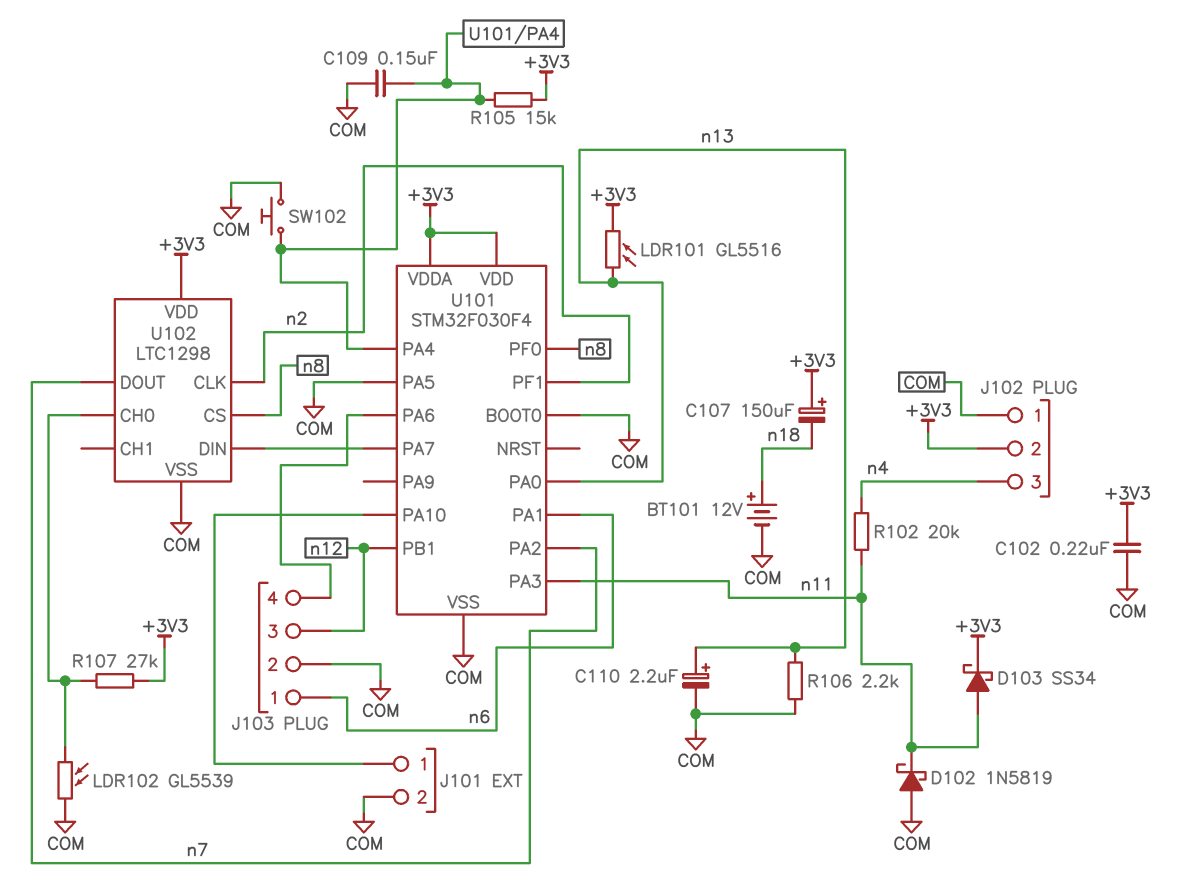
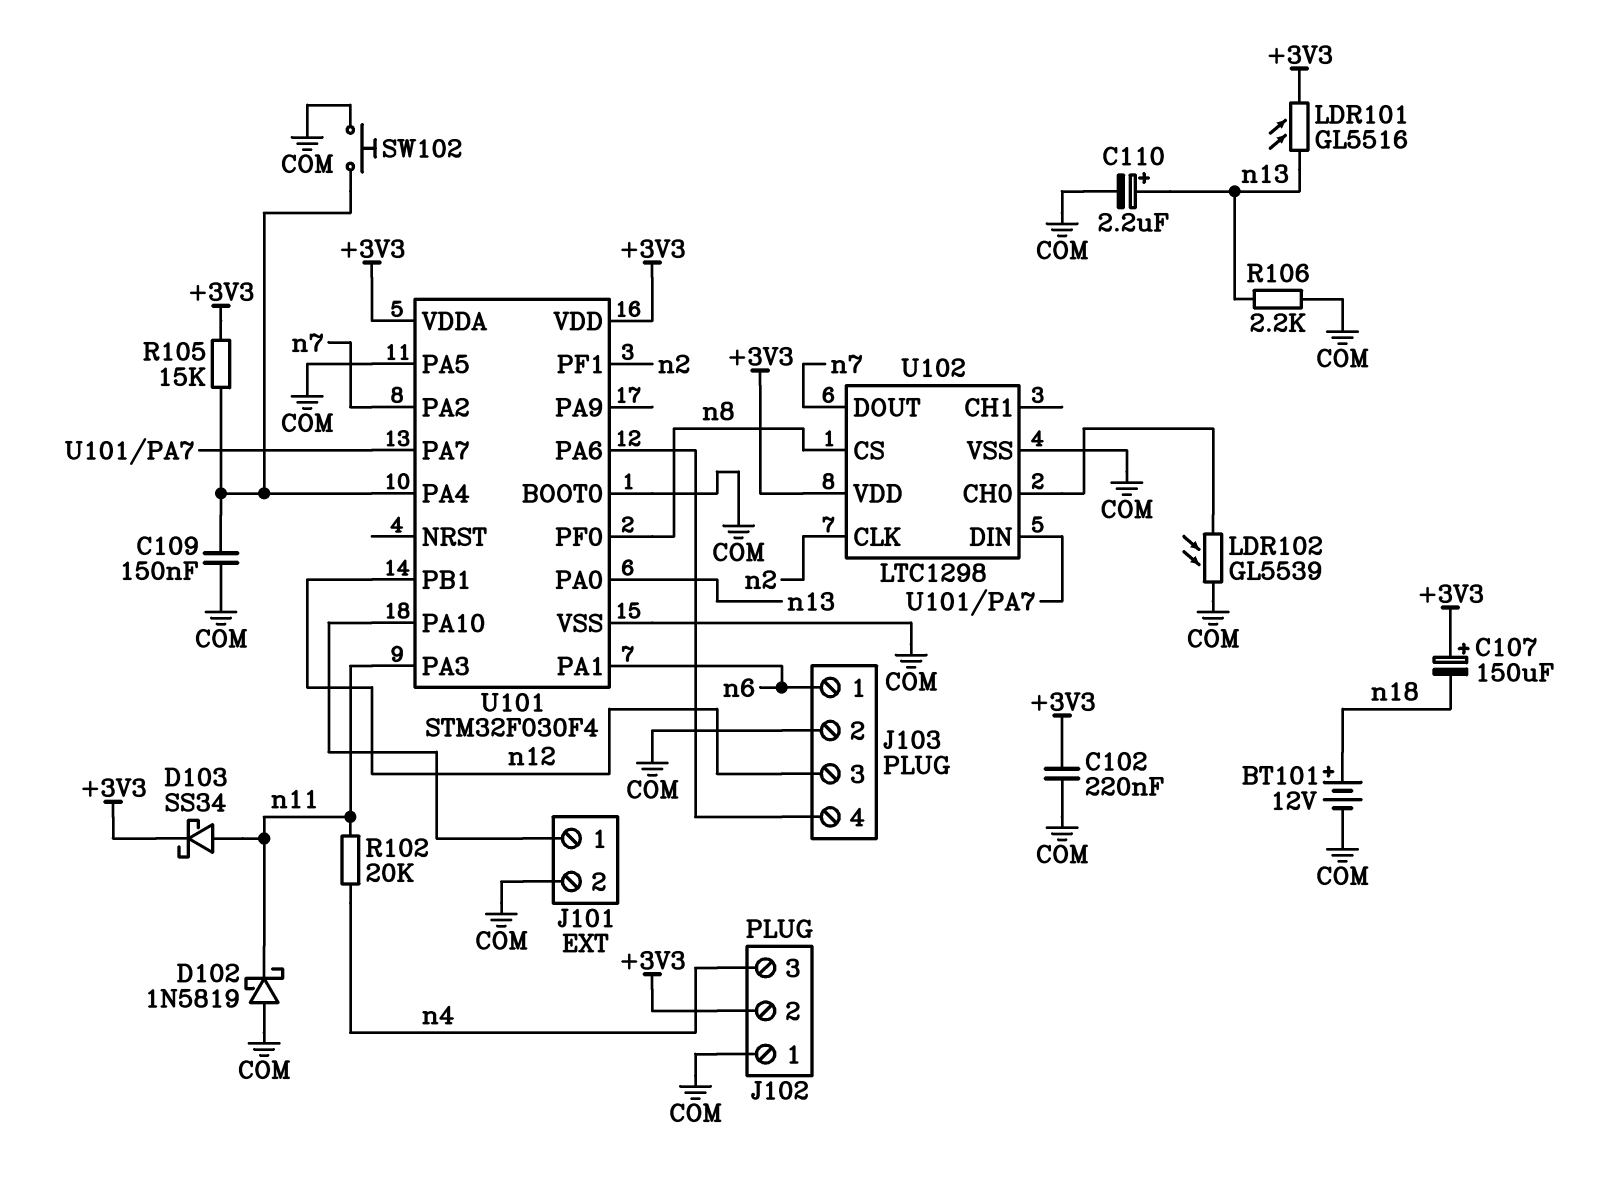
R107: 27k (+3V3, U102/CH0) -> none

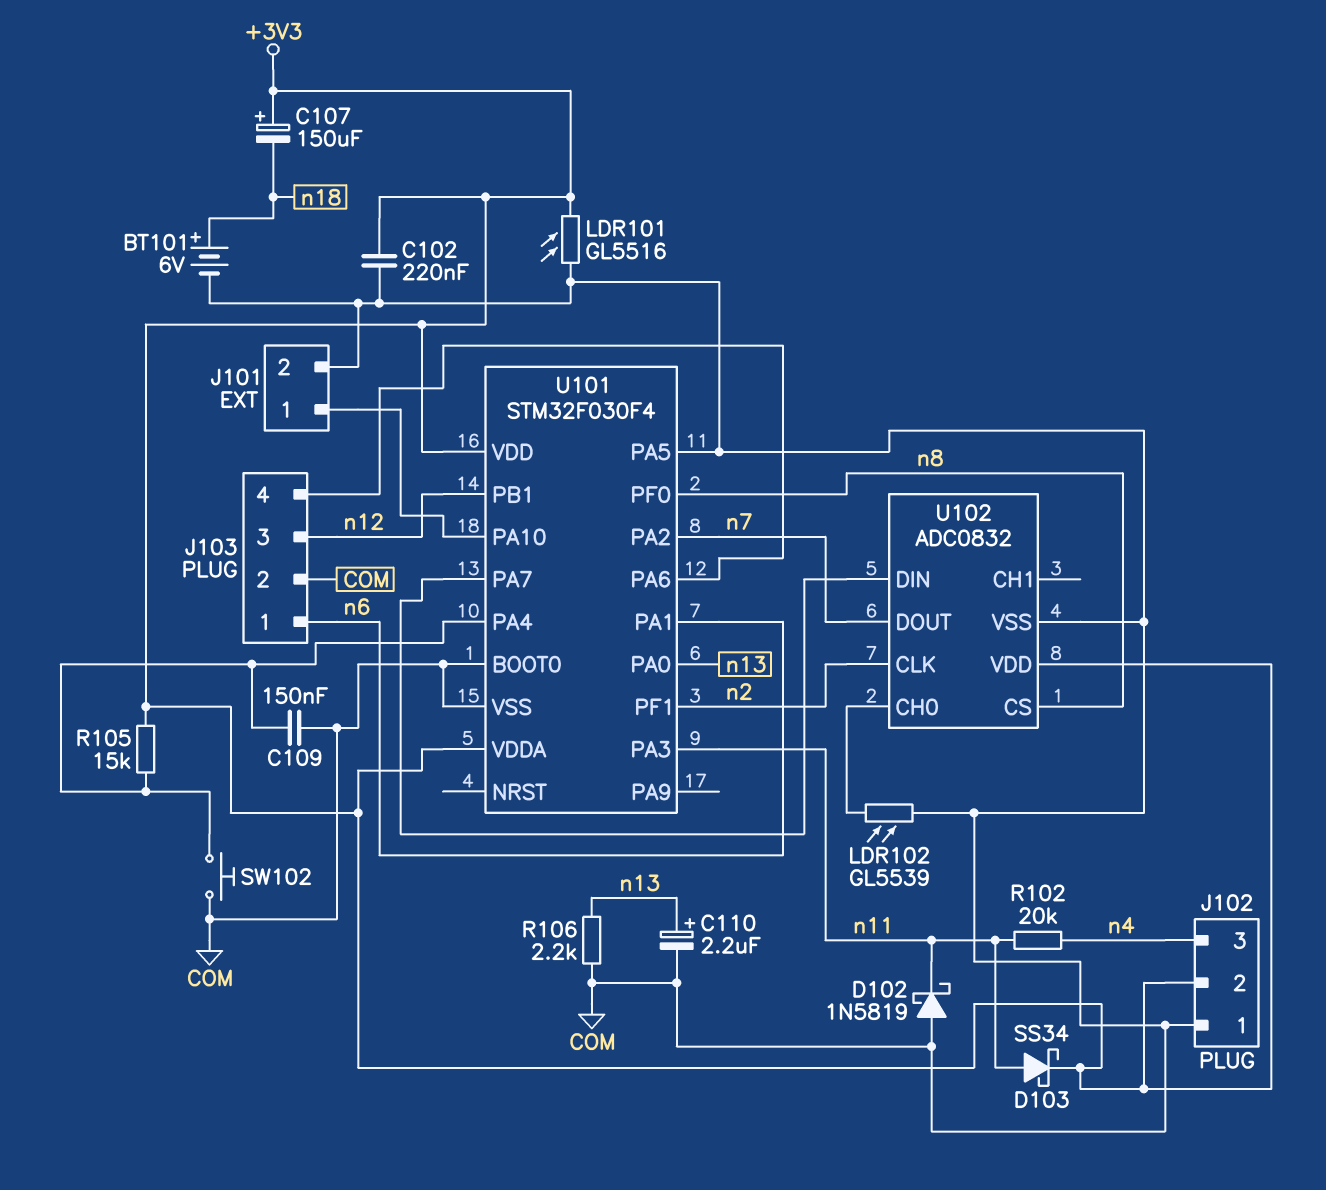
BT101: 12V (plus n18, minus COM) -> 6V (plus n18, minus COM)
LDR101: GL5516 (+3V3, n13) -> GL5516 (+3V3, COM)
U102: LTC1298 -> ADC0832

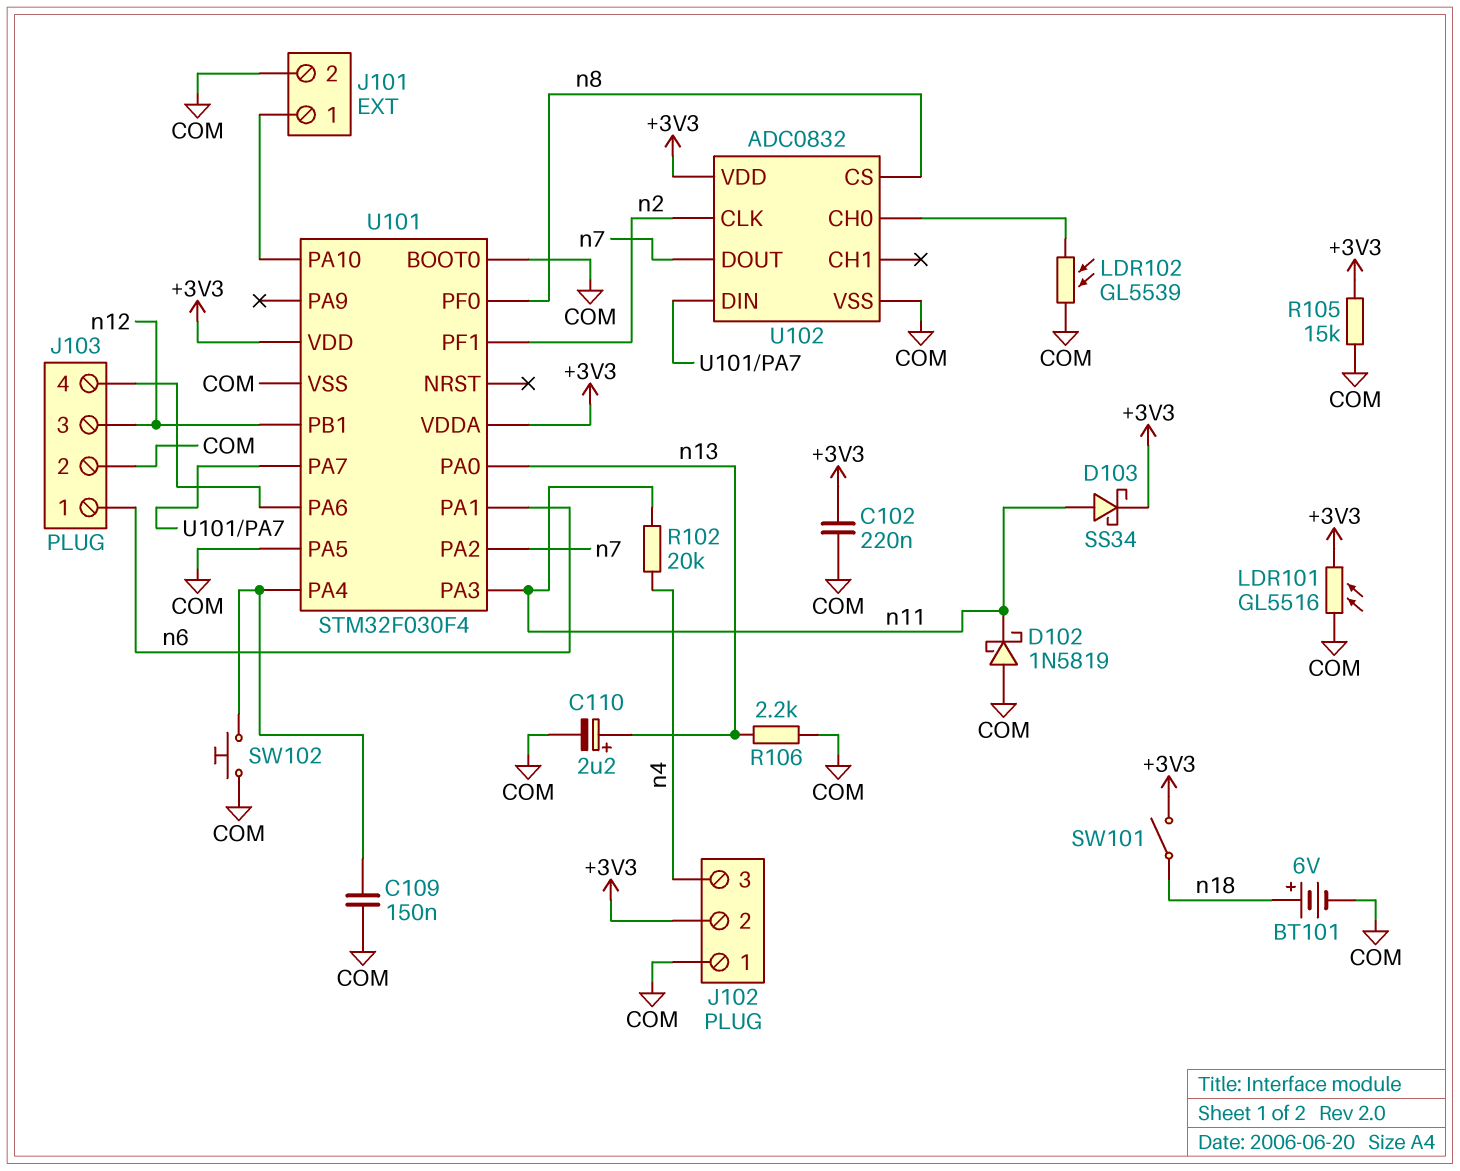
C107: 150uF (plus +3V3, minus n18) -> none
R105: 15k (+3V3, U101/PA4) -> 15k (+3V3, COM)
SW101: none -> switch (+3V3, n18)

